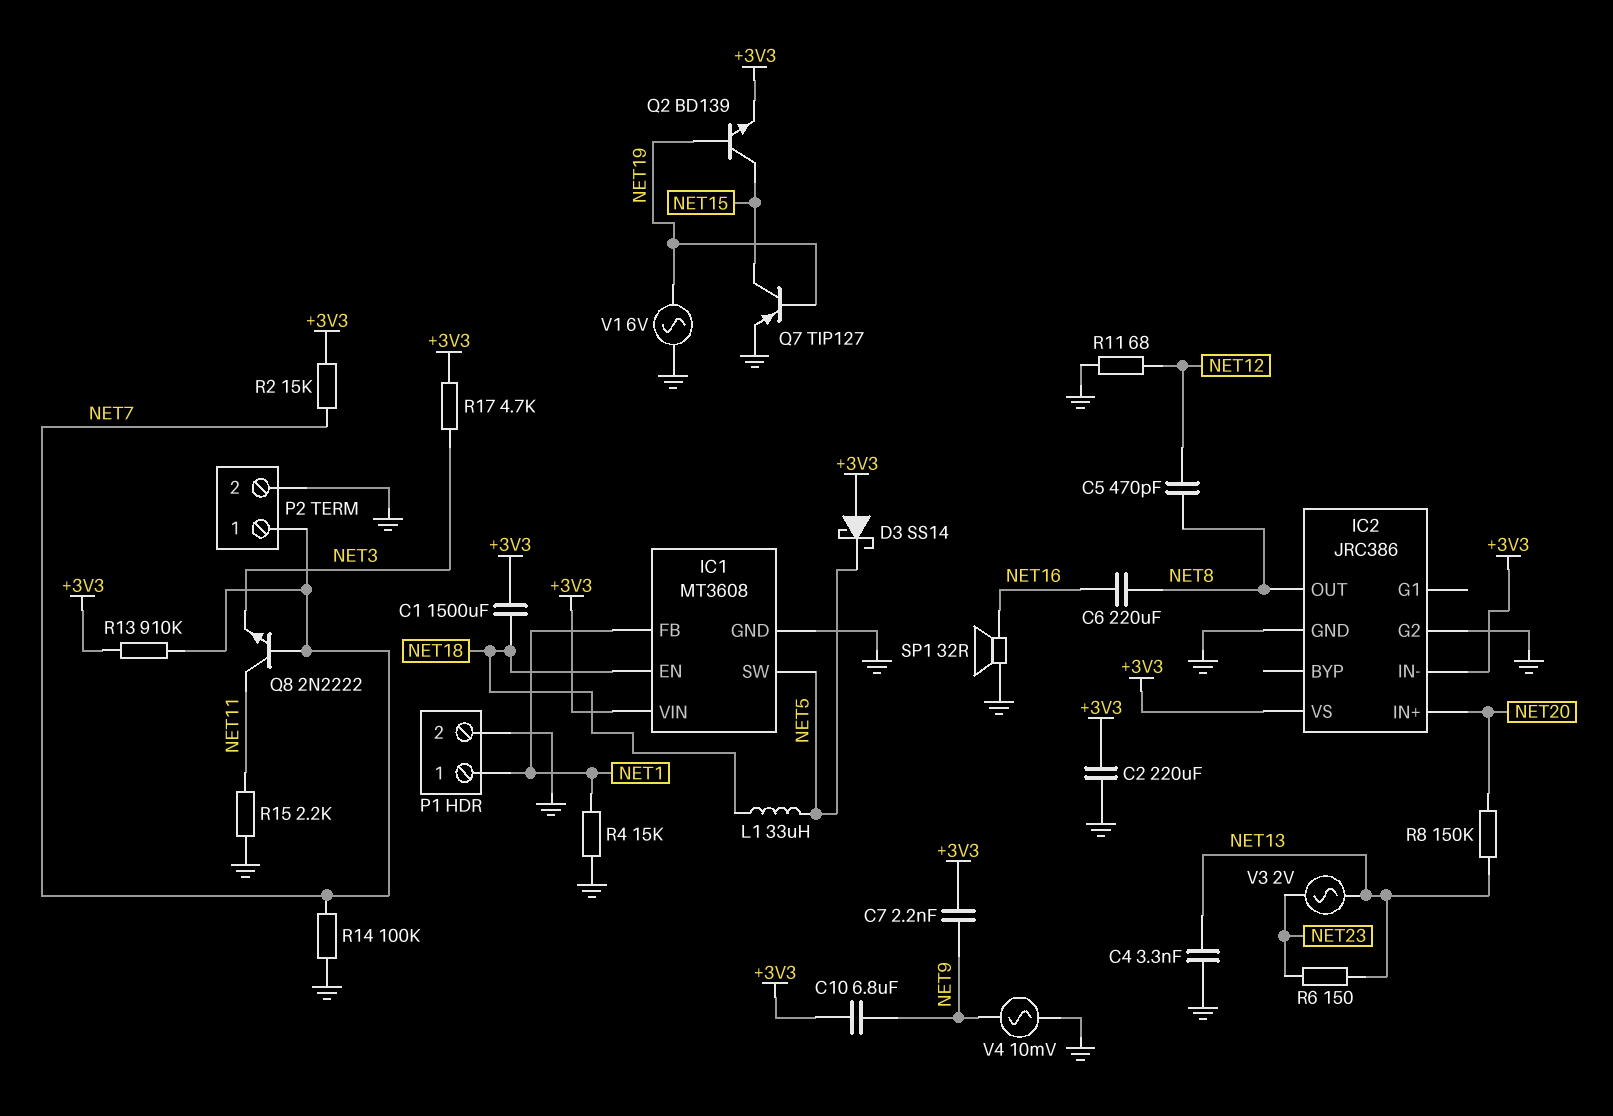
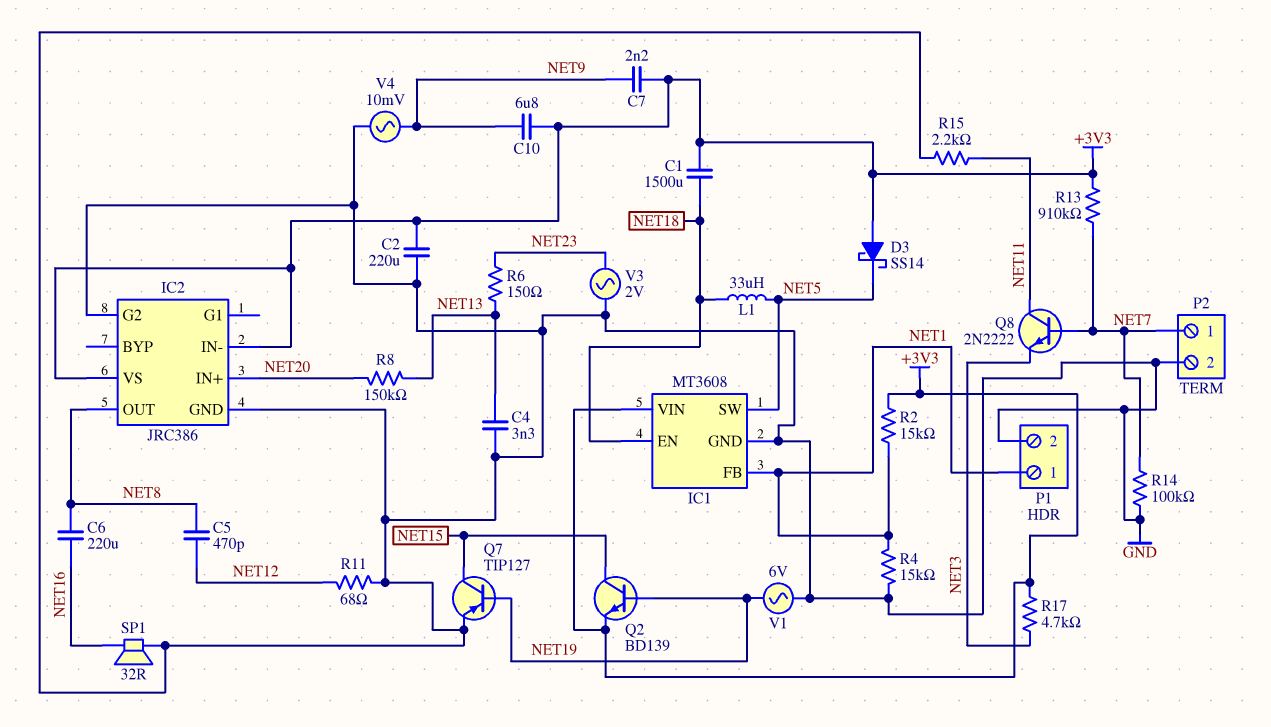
R2: 15k (+3V3, NET7) -> 15k (+3V3, NET1)
V3: AC 2V (NET13, NET23) -> AC 2V (GND, NET23)

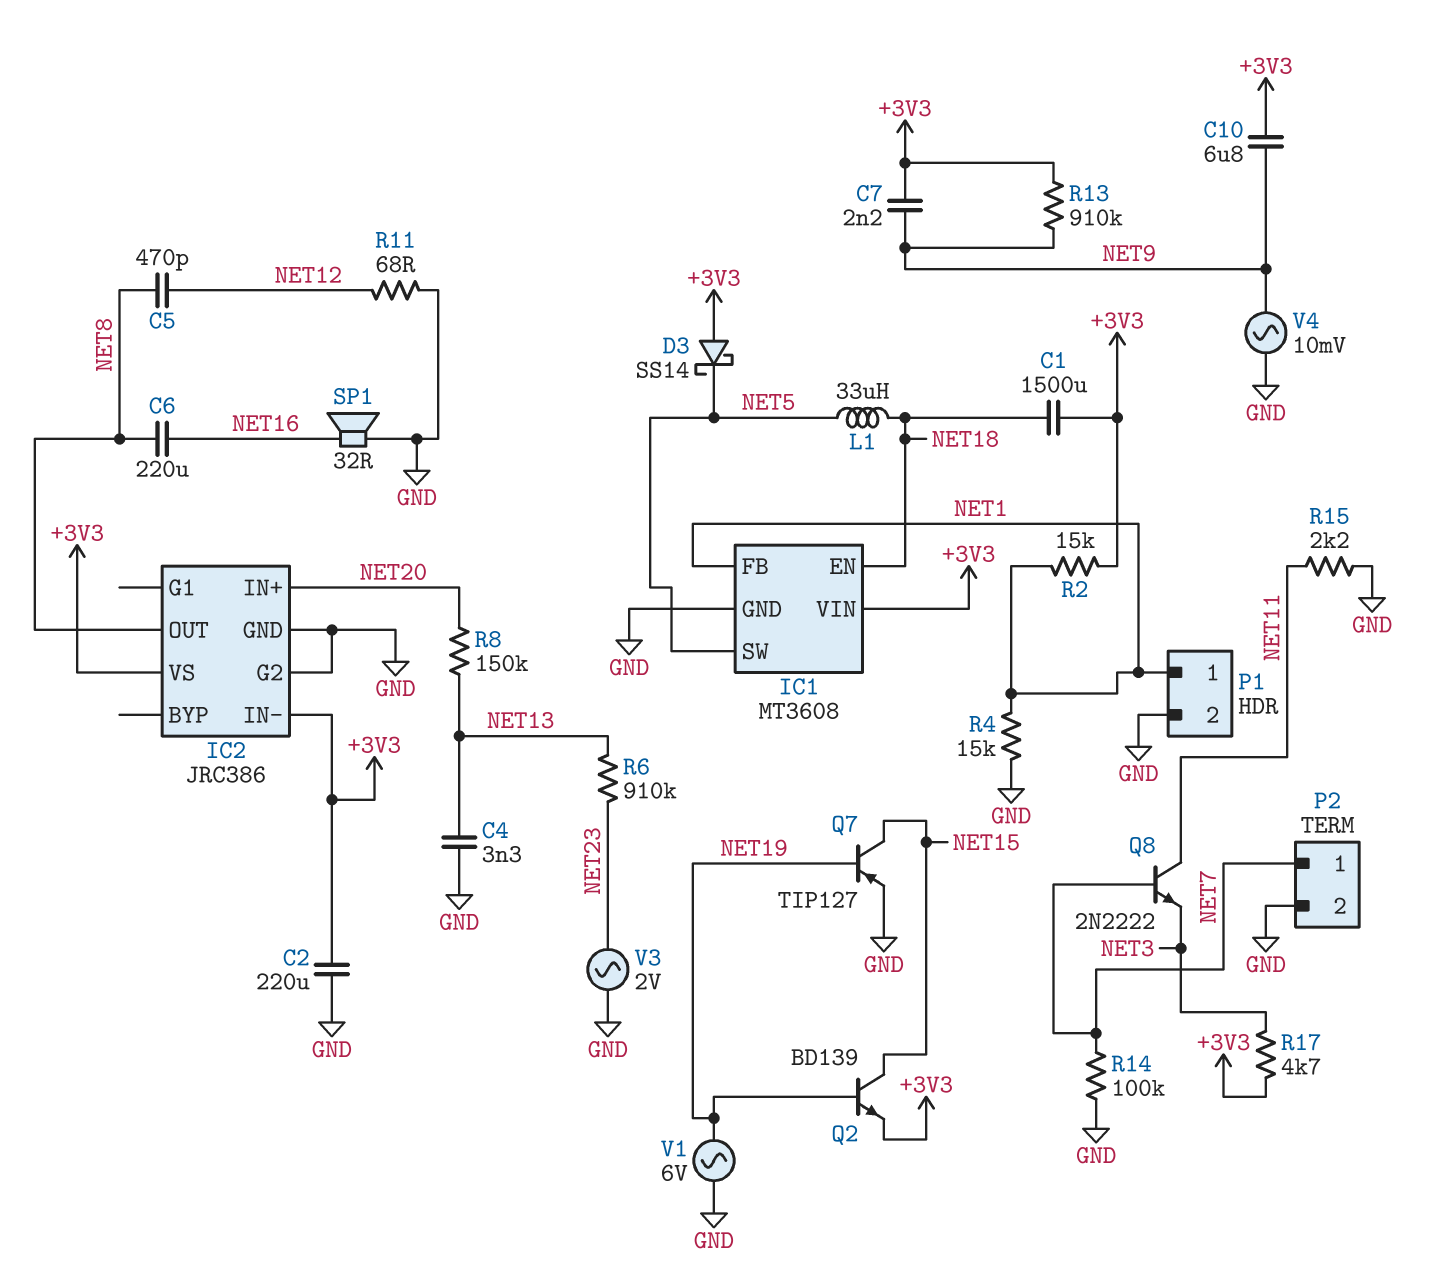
R6: 150 (NET13, NET23) -> 910k (NET13, NET23)
R13: 910k (+3V3, NET7) -> 910k (+3V3, NET9)

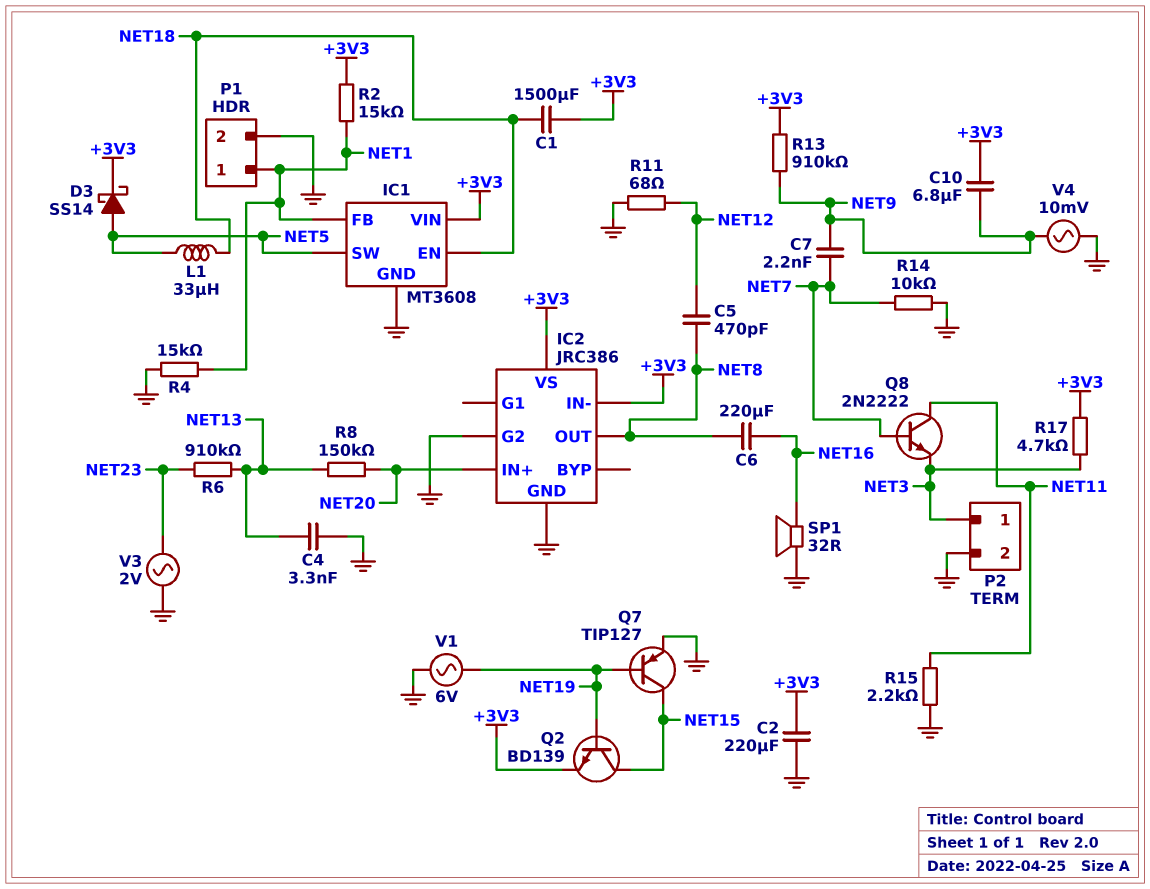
C7: 2.2nF (+3V3, NET9) -> 2.2nF (NET7, NET9)
D3: schottky SS14 (A +3V3, K NET5) -> schottky SS14 (A NET5, K +3V3)
P2 pin 1: NET7 -> NET3
R14: 100k (GND, NET7) -> 10k (GND, NET7)

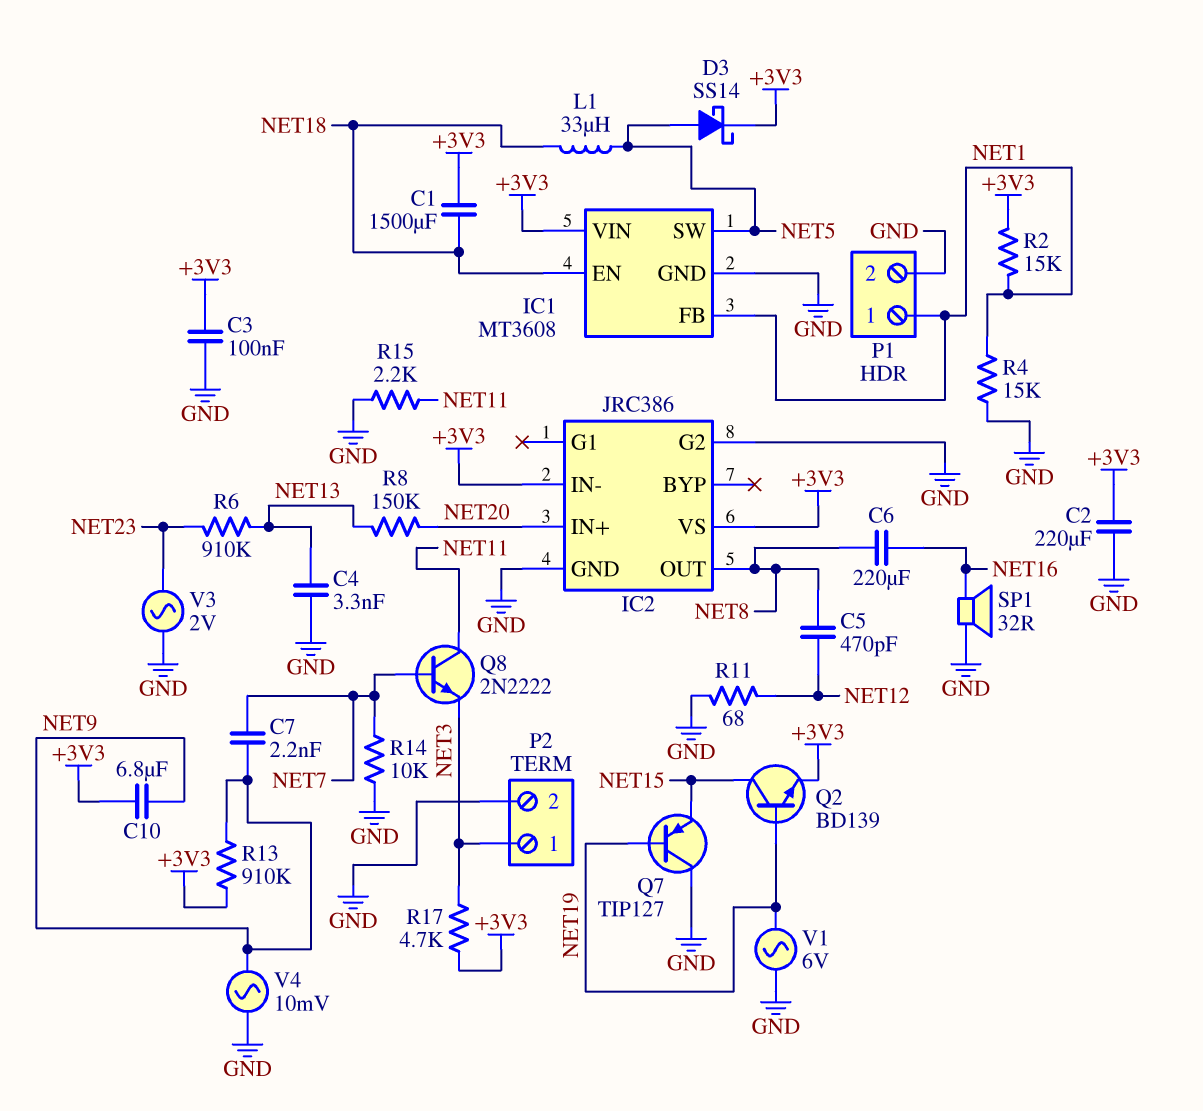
C3: none -> 100nF (+3V3, GND)
Q7: PNP TIP127 (B NET19, C NET15, E GND) -> PNP TIP127 (B NET19, C GND, E NET15)

